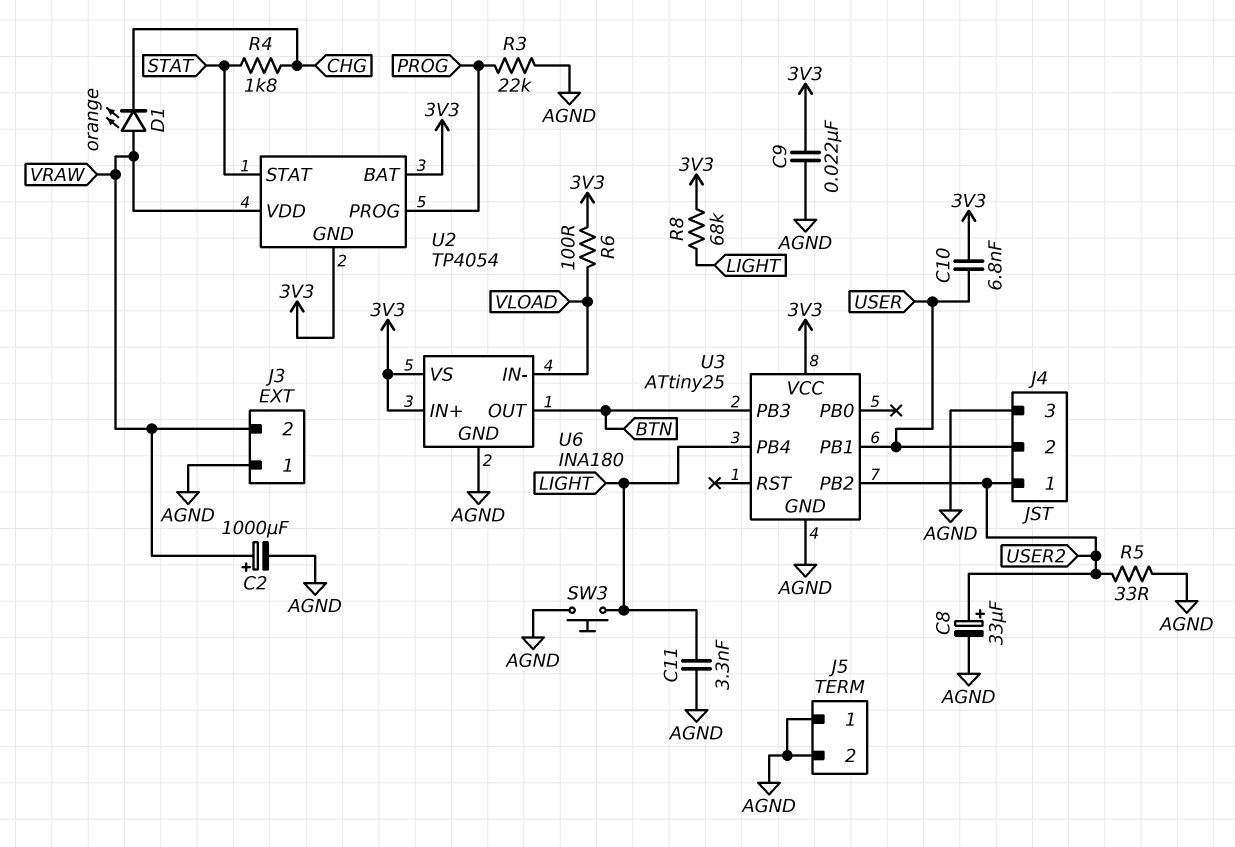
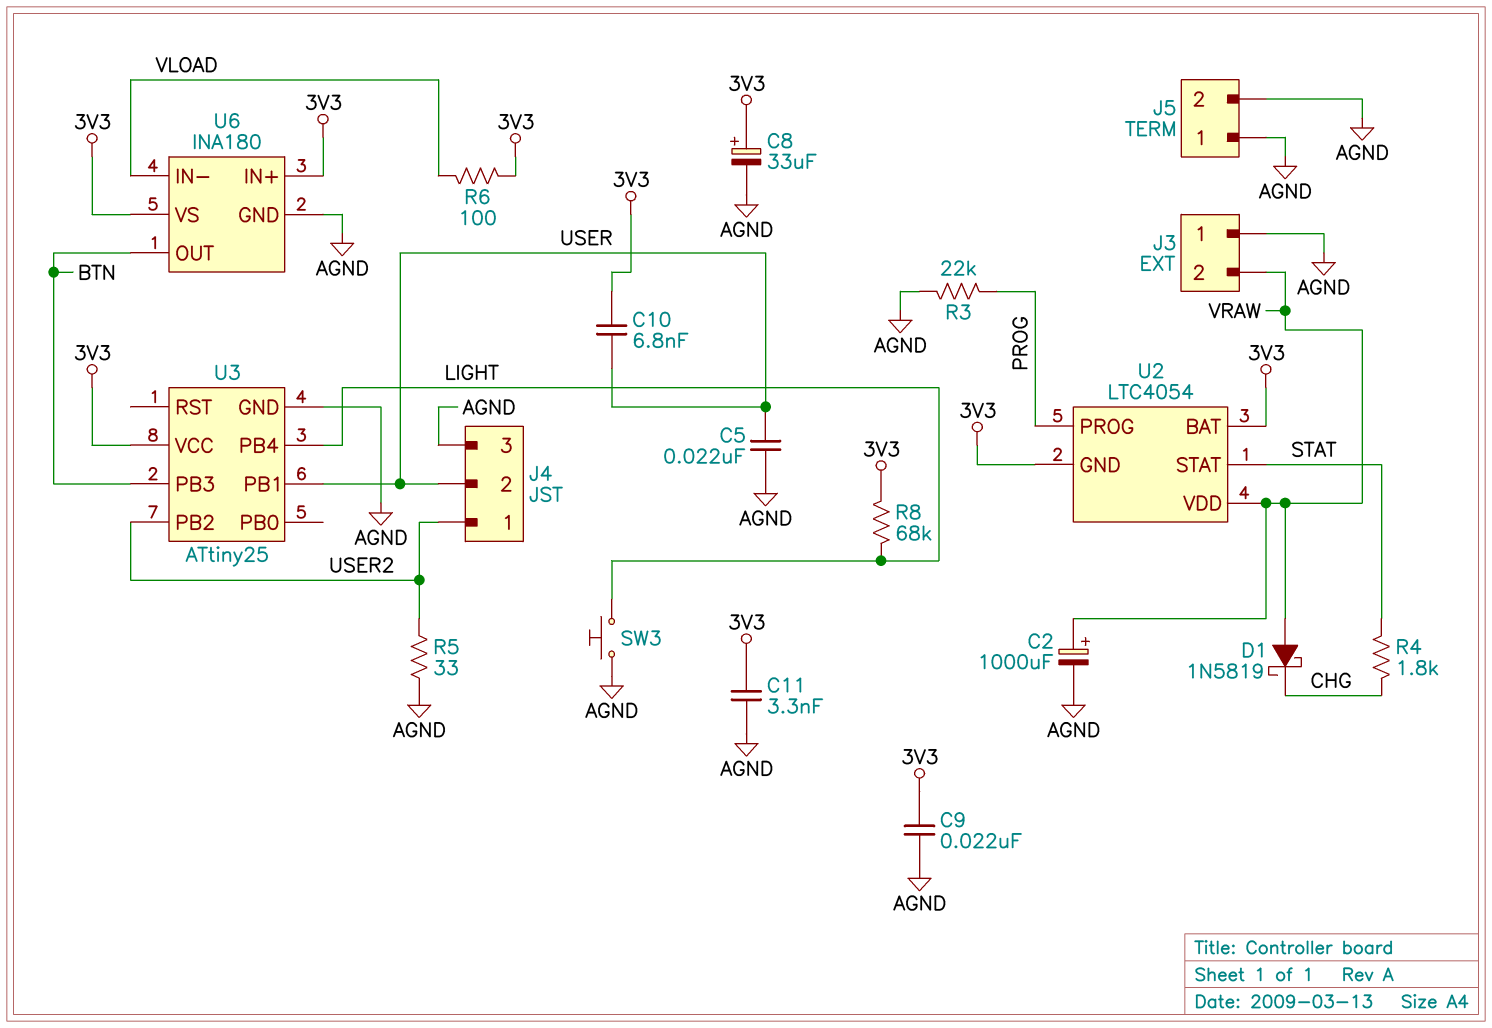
C5: none -> 22nF (AGND, USER)
C8: 33uF (plus USER2, minus AGND) -> 33uF (plus 3V3, minus AGND)
C11: 3.3nF (AGND, LIGHT) -> 3.3nF (3V3, AGND)
D1: LED orange (A VRAW, K CHG) -> schottky 1N5819 (A VRAW, K CHG)
U2: TP4054 -> LTC4054

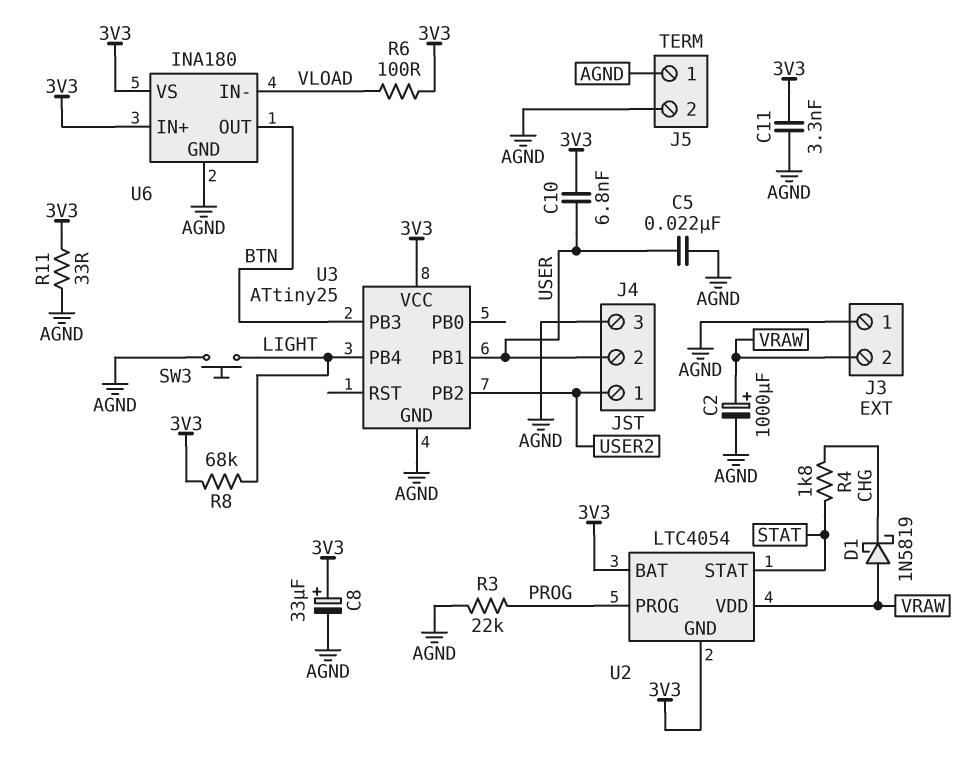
C9: 22nF (3V3, AGND) -> none
R5: 33 (AGND, USER2) -> none
R11: none -> 33 (3V3, AGND)

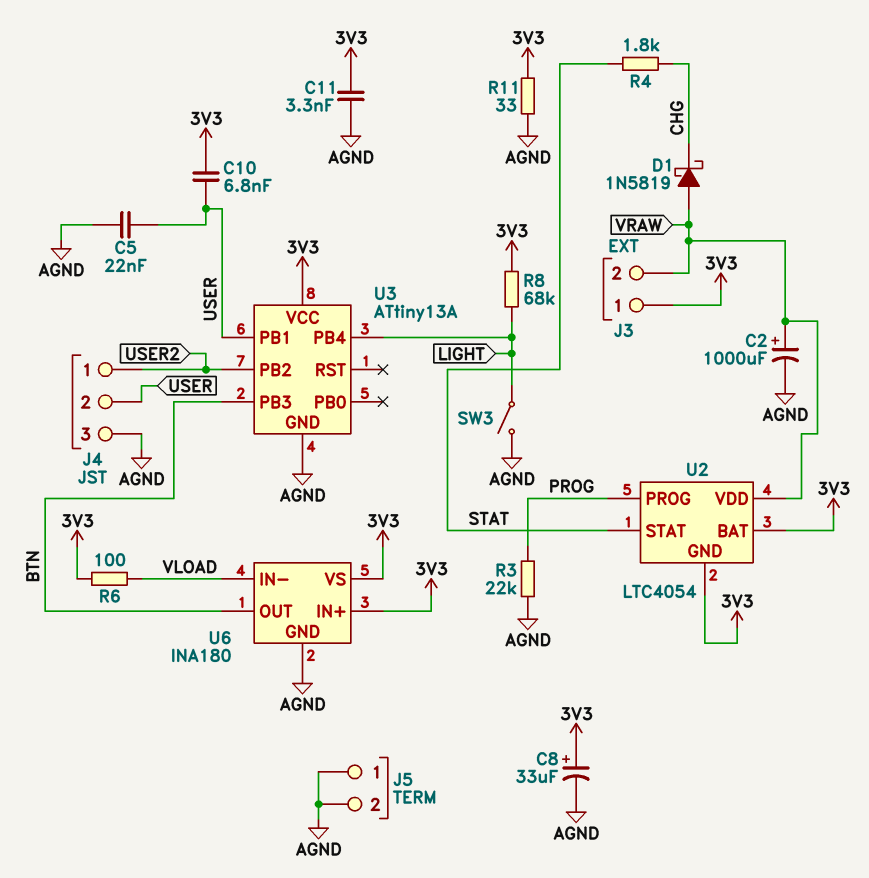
J3 pin 1: AGND -> 3V3
SW3: button (AGND, LIGHT) -> switch (AGND, LIGHT)
U3: ATtiny25 -> ATtiny13A

